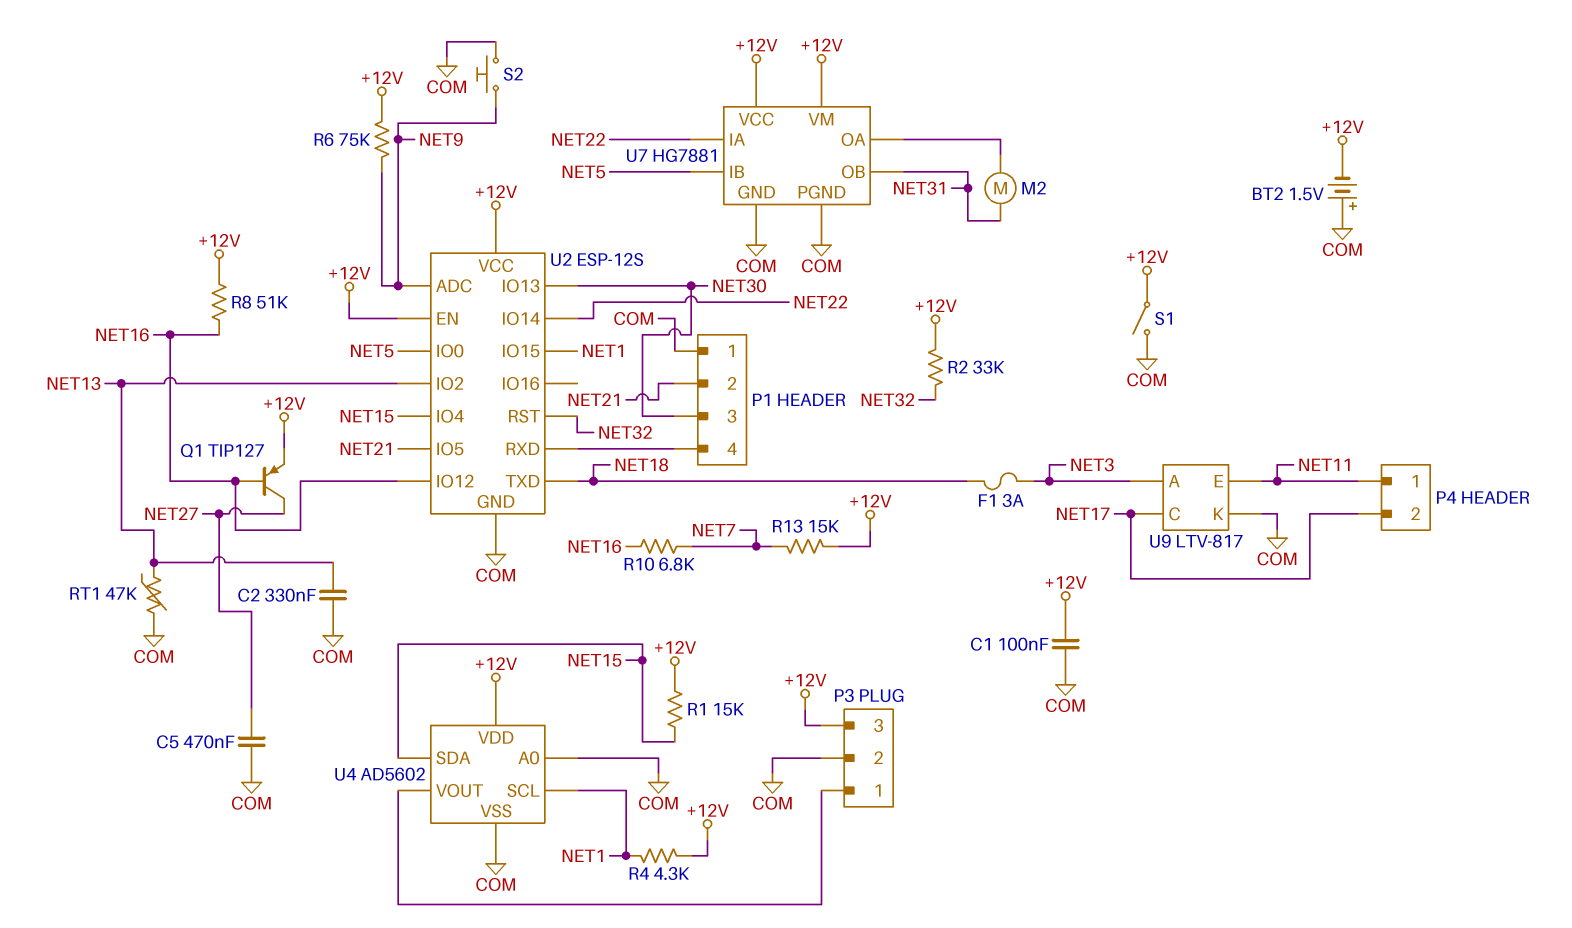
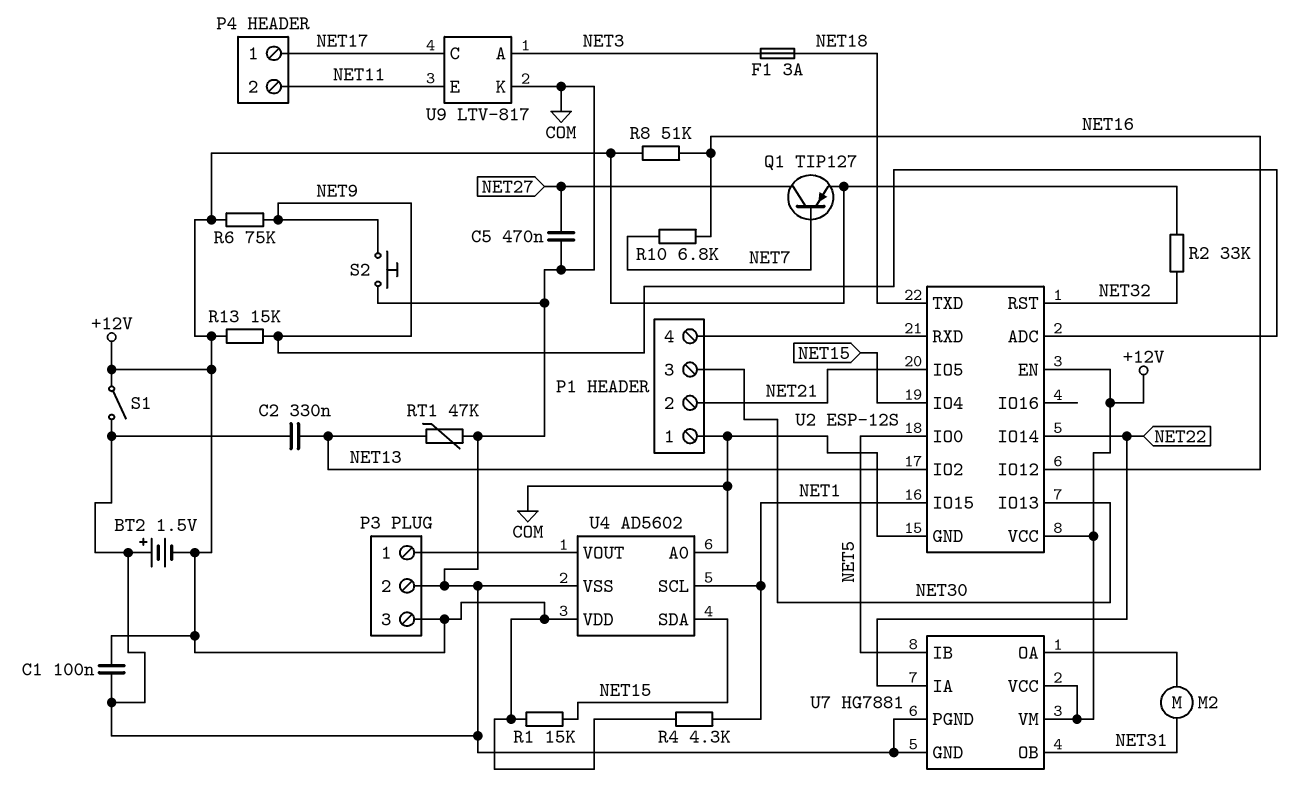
P4 pin 1: NET11 -> NET17
P4 pin 2: NET17 -> NET11
Q1: PNP TIP127 (B NET16, C NET27, E +12V) -> PNP TIP127 (B NET7, C NET27, E +12V)
R13: 15k (+12V, NET7) -> 15k (+12V, NET9)

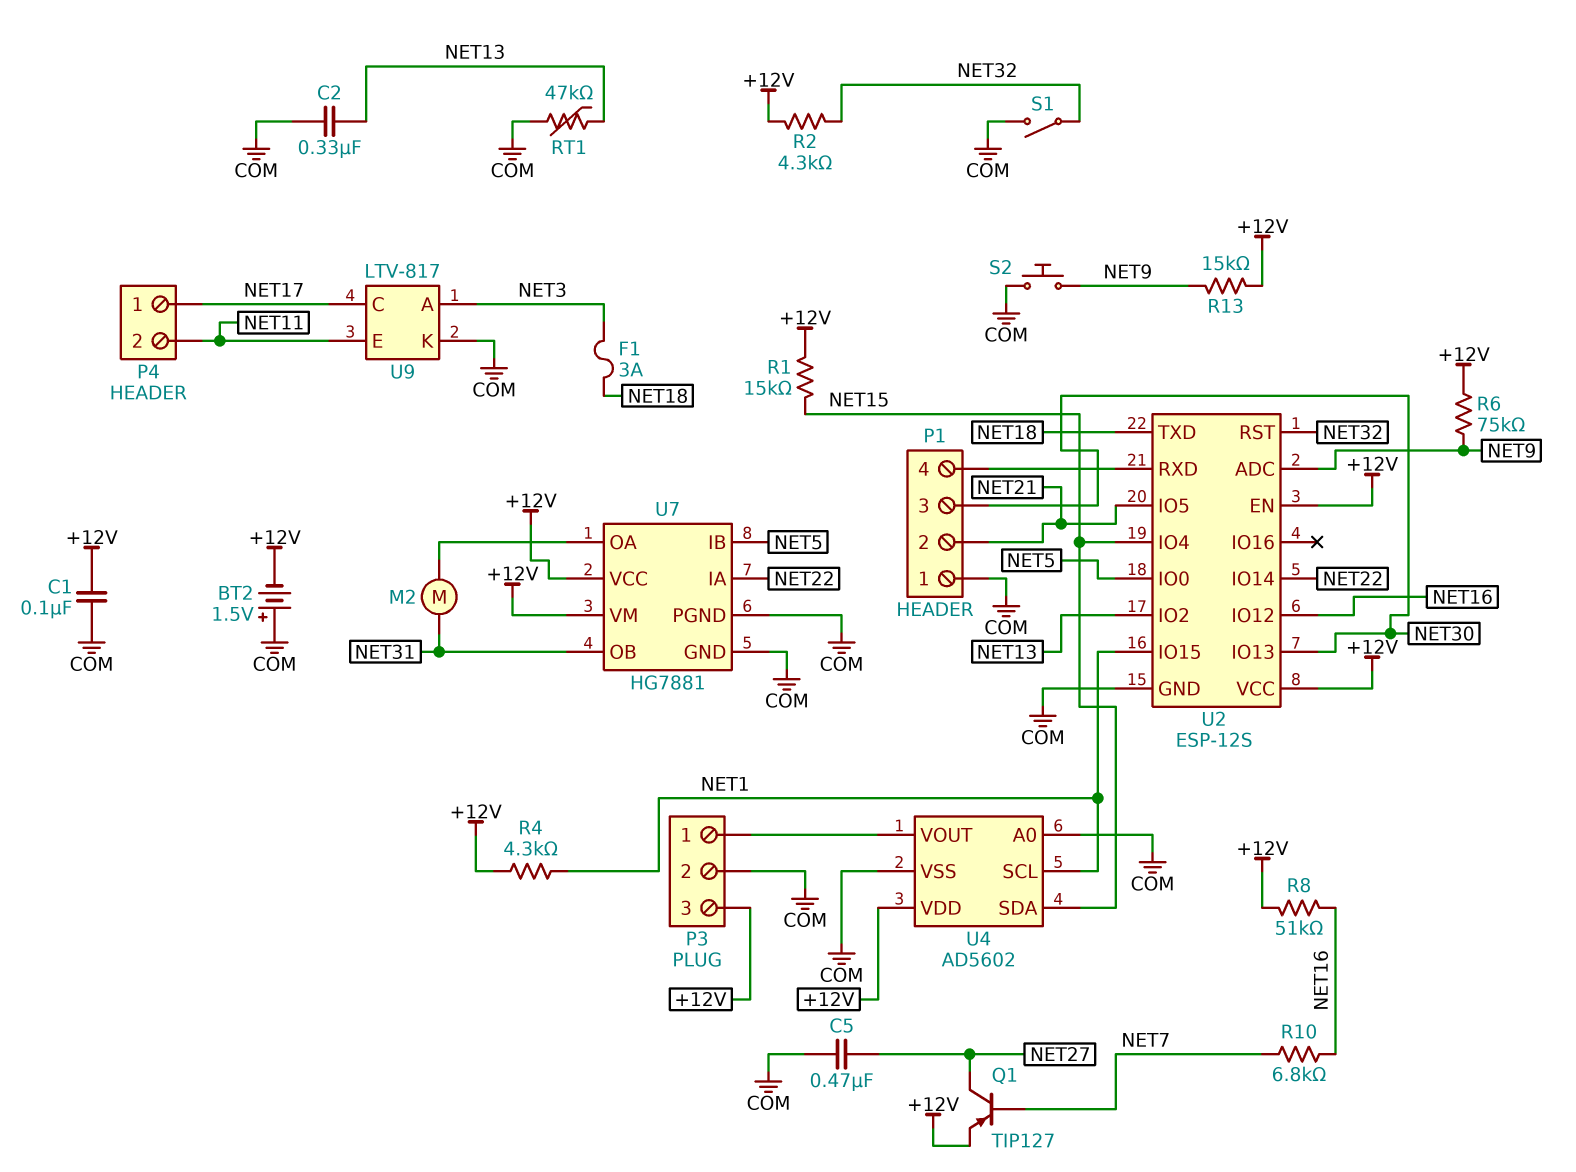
R2: 33k (+12V, NET32) -> 4.3k (+12V, NET32)
S1: switch (+12V, COM) -> switch (COM, NET32)

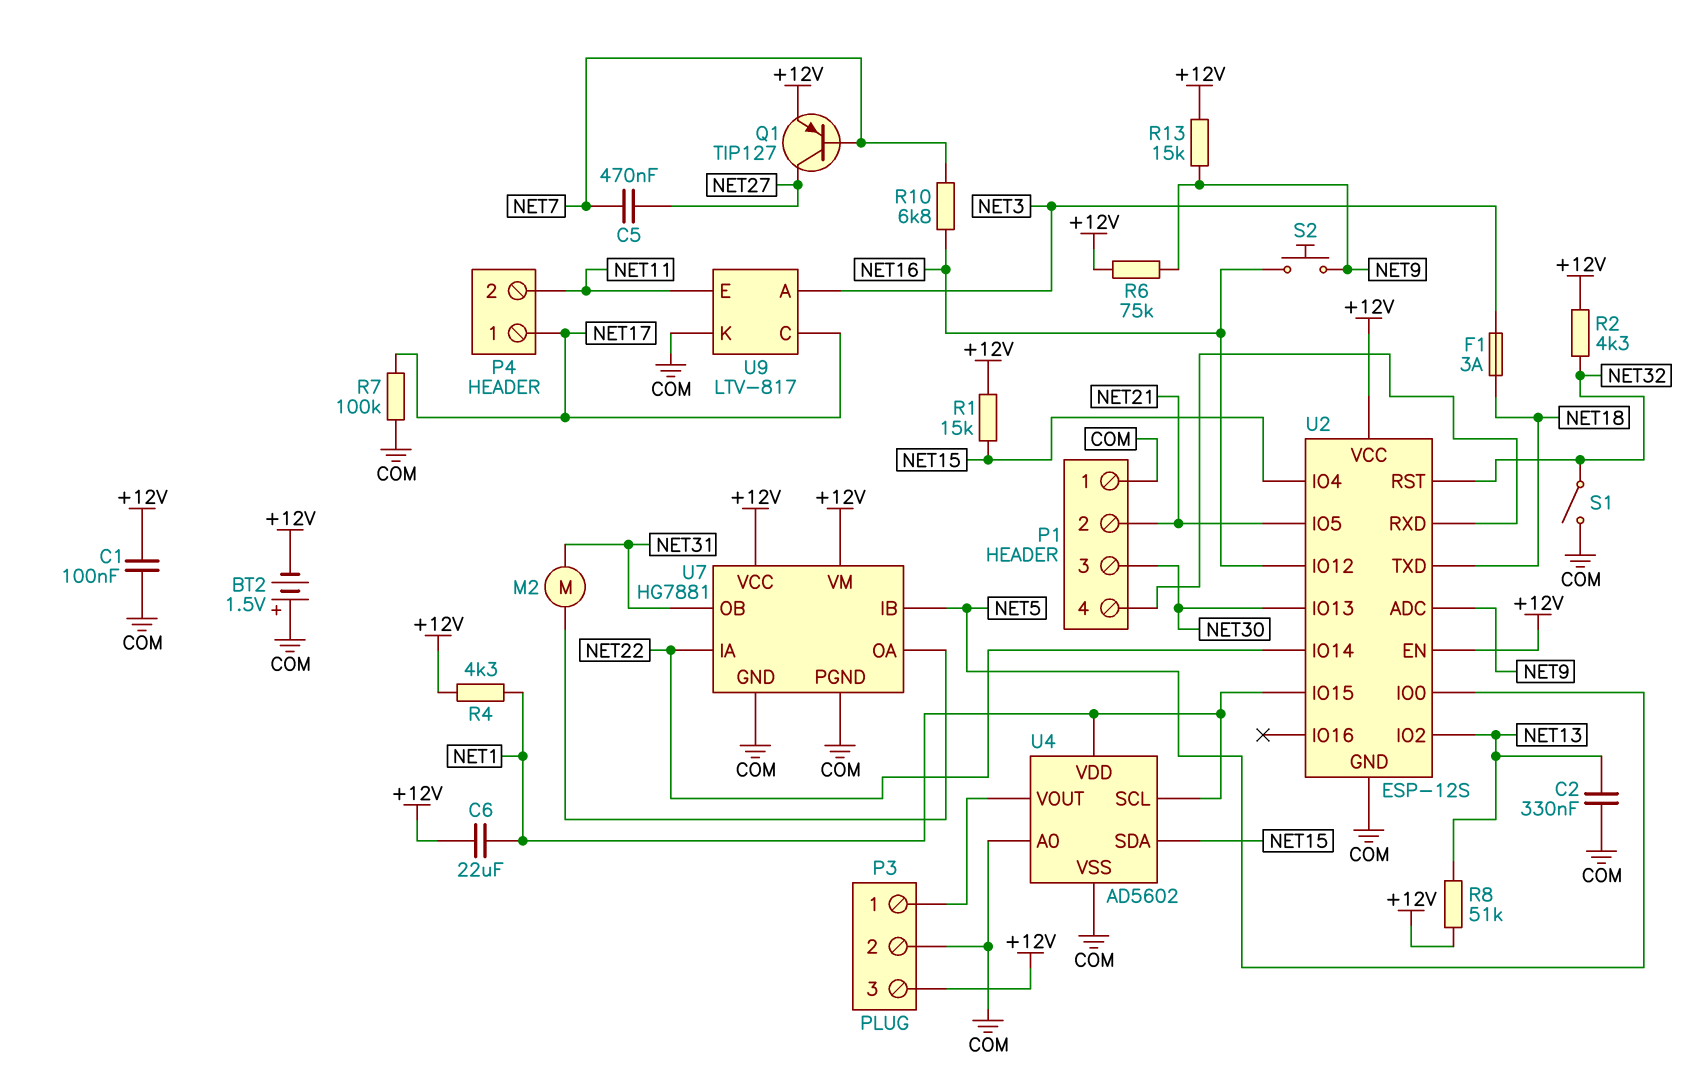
C5: 470nF (COM, NET27) -> 470nF (NET7, NET27)
C6: none -> 22uF (+12V, NET1)
R7: none -> 100k (COM, NET17)
R8: 51k (+12V, NET16) -> 51k (+12V, NET13)
RT1: 47k (COM, NET13) -> none
S2: button (COM, NET9) -> button (NET9, NET16)
U4 pin VDD: +12V -> NET1

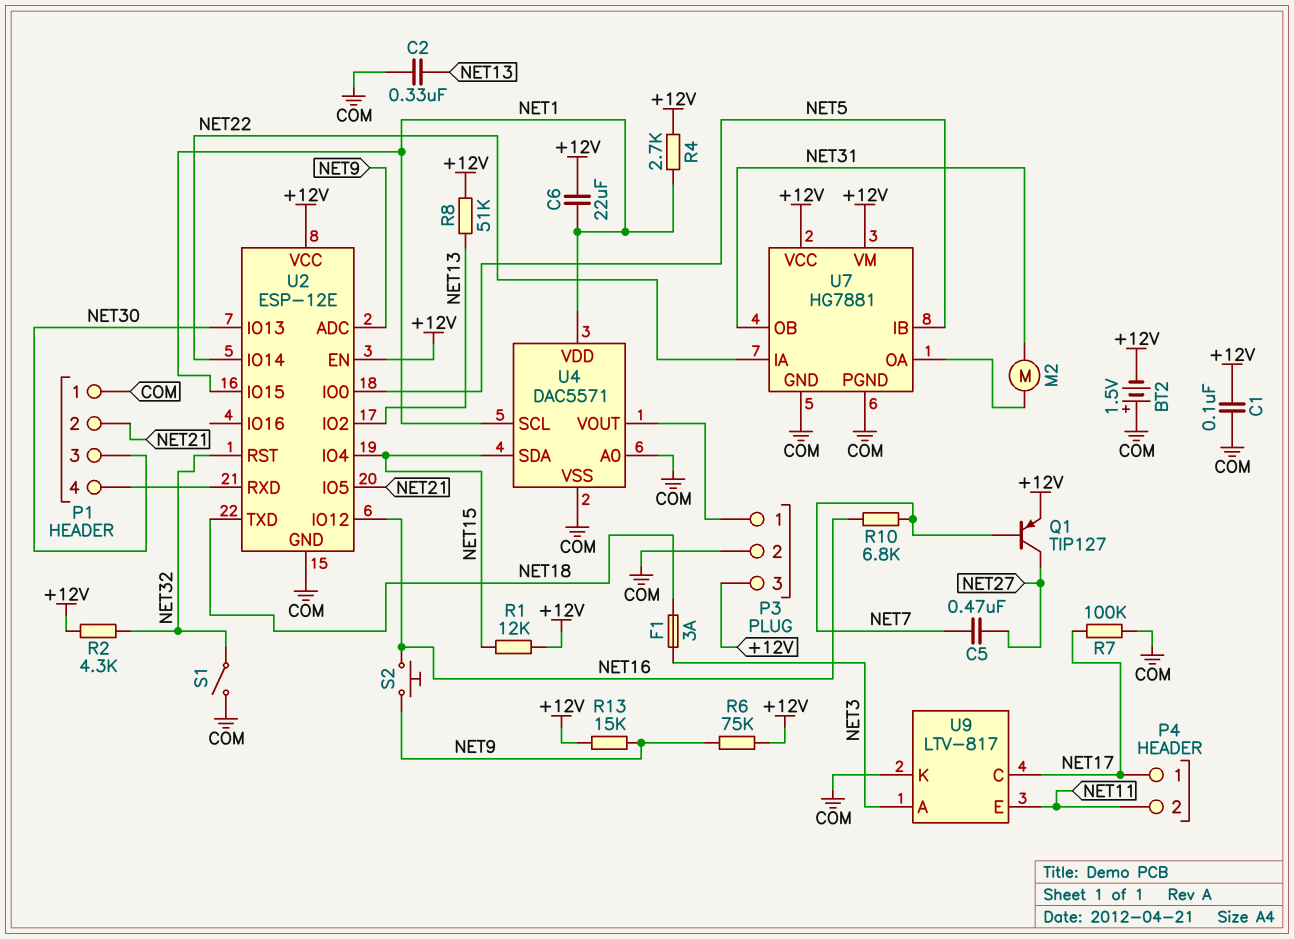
R1: 15k (+12V, NET15) -> 12k (+12V, NET15)
R4: 4.3k (+12V, NET1) -> 2.7k (+12V, NET1)
U2: ESP-12S -> ESP-12E
U4: AD5602 -> DAC5571

